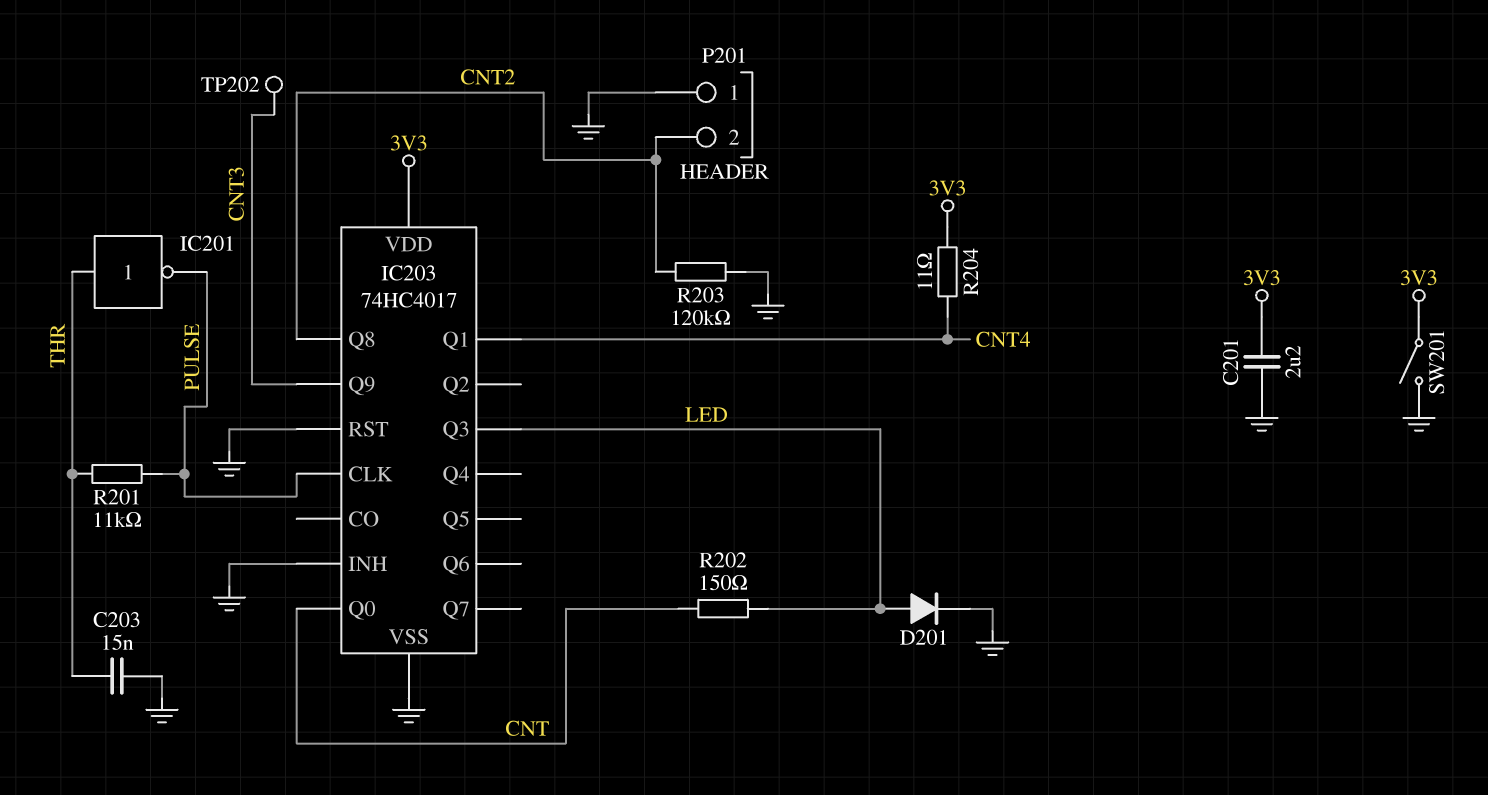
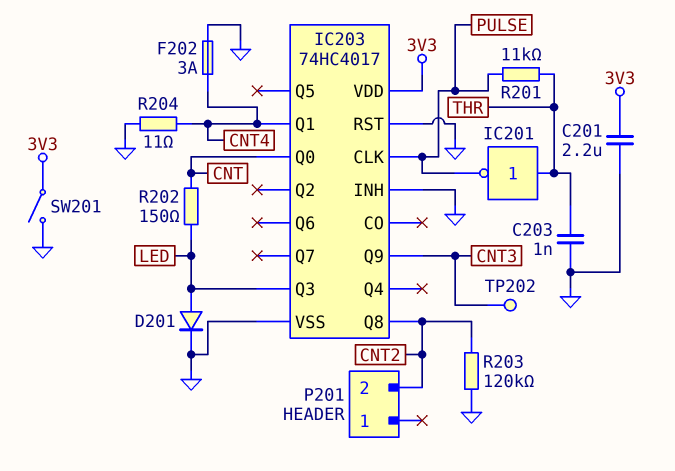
C203: 15nF (GND, THR) -> 1nF (GND, THR)
F202: none -> 3A (CNT4, GND)
P201 pin 1: GND -> none
R204: 11 (3V3, CNT4) -> 11 (CNT4, GND)

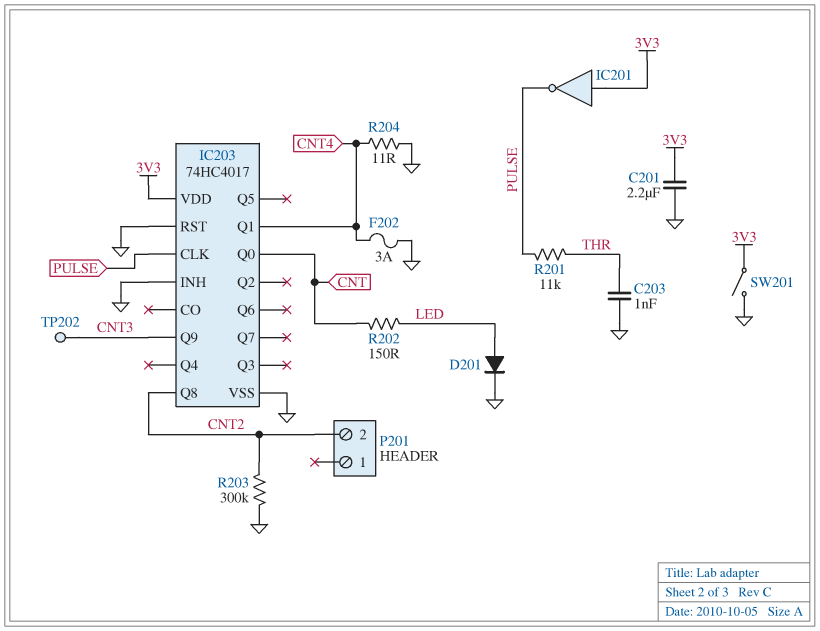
IC201: NOT (in THR, out PULSE) -> NOT (in 3V3, out PULSE)
IC203 pin Q3: LED -> none
R203: 120k (CNT2, GND) -> 300k (CNT2, GND)

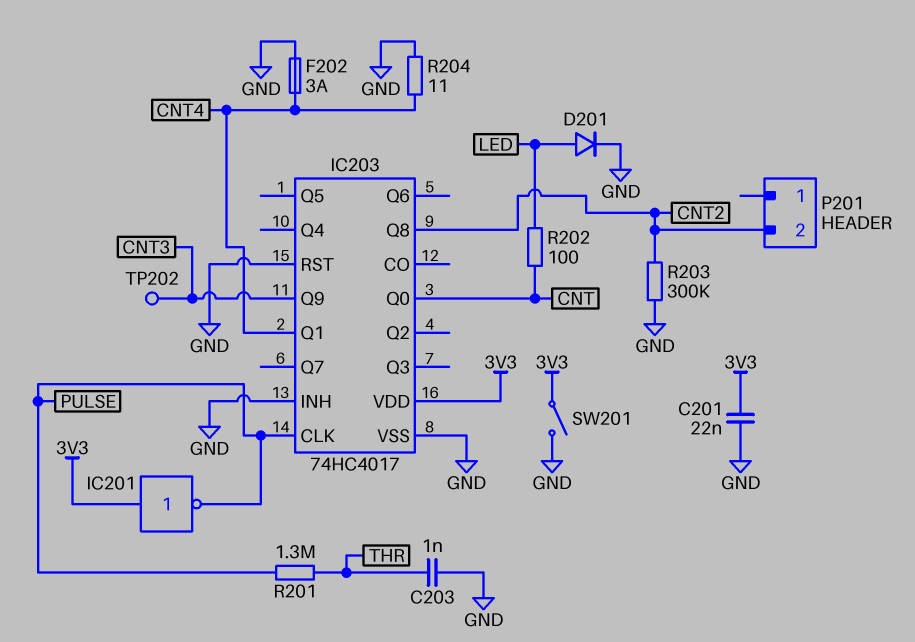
C201: 2.2uF (3V3, GND) -> 22nF (3V3, GND)
R201: 11k (PULSE, THR) -> 1.3M (PULSE, THR)
R202: 150 (CNT, LED) -> 100 (CNT, LED)

